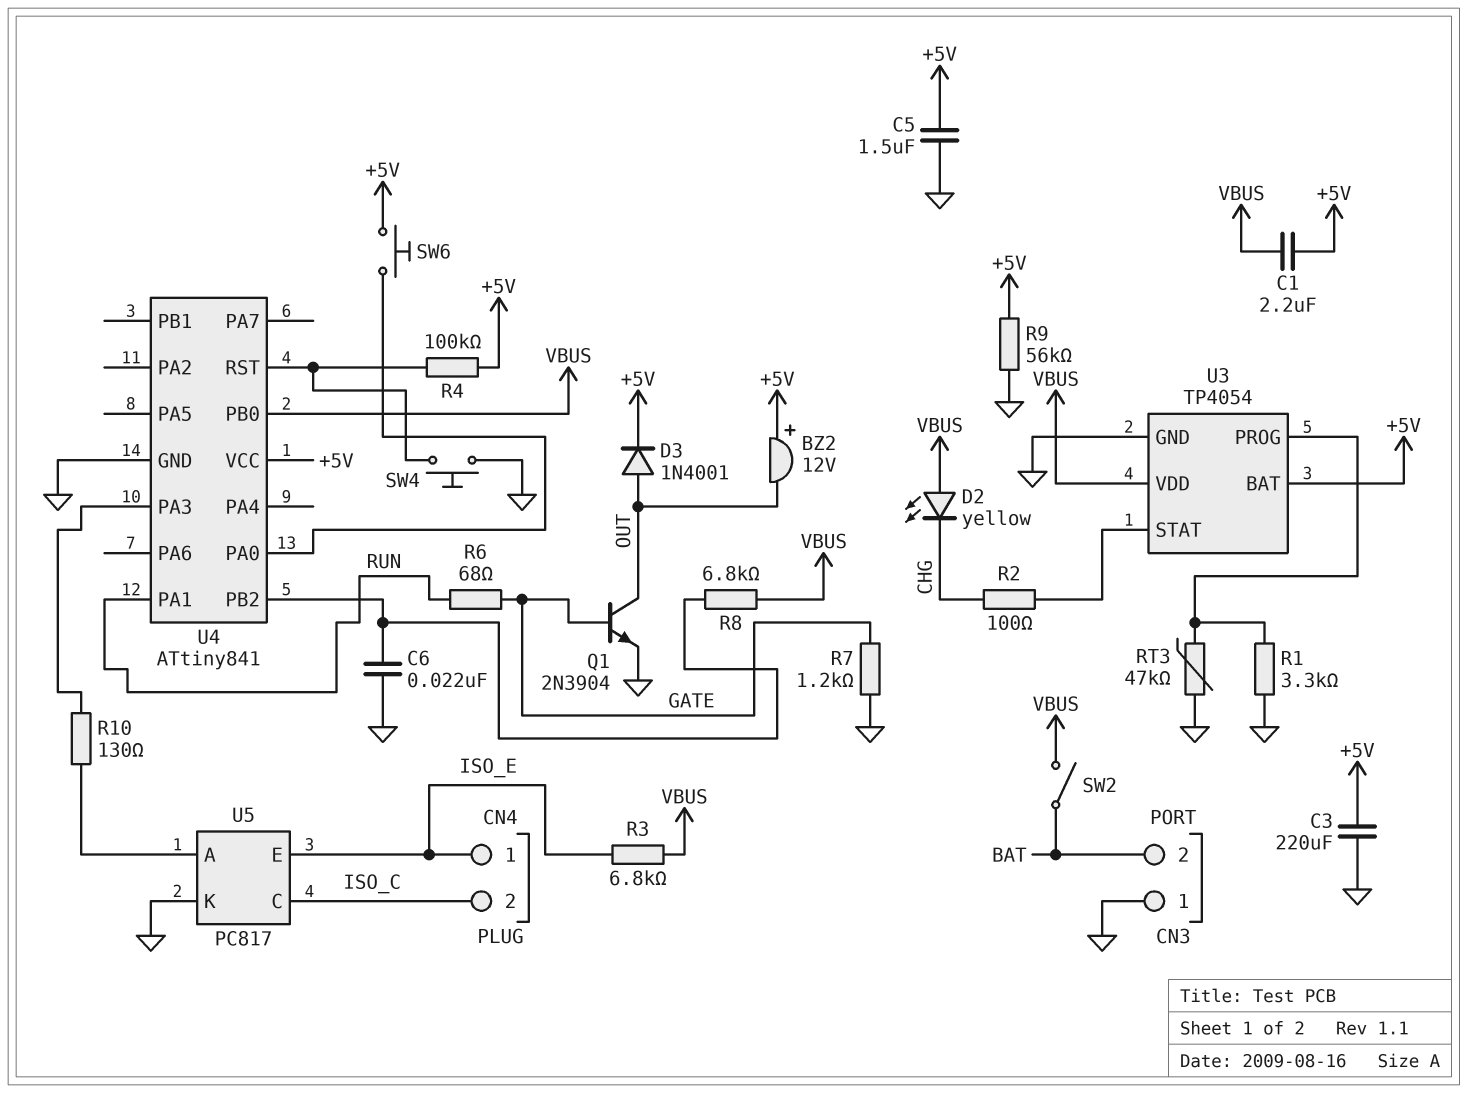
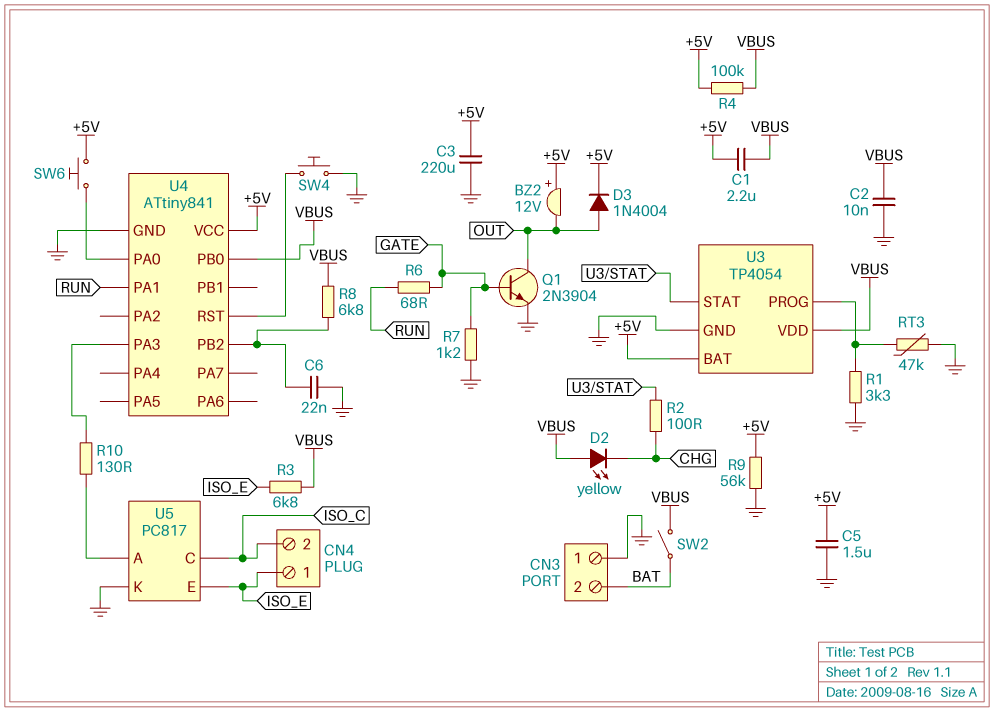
C2: none -> 10nF (GND, VBUS)
D3: diode 1N4001 (A OUT, K +5V) -> diode 1N4004 (A OUT, K +5V)
R4: 100k (+5V, U4/RST) -> 100k (+5V, VBUS)

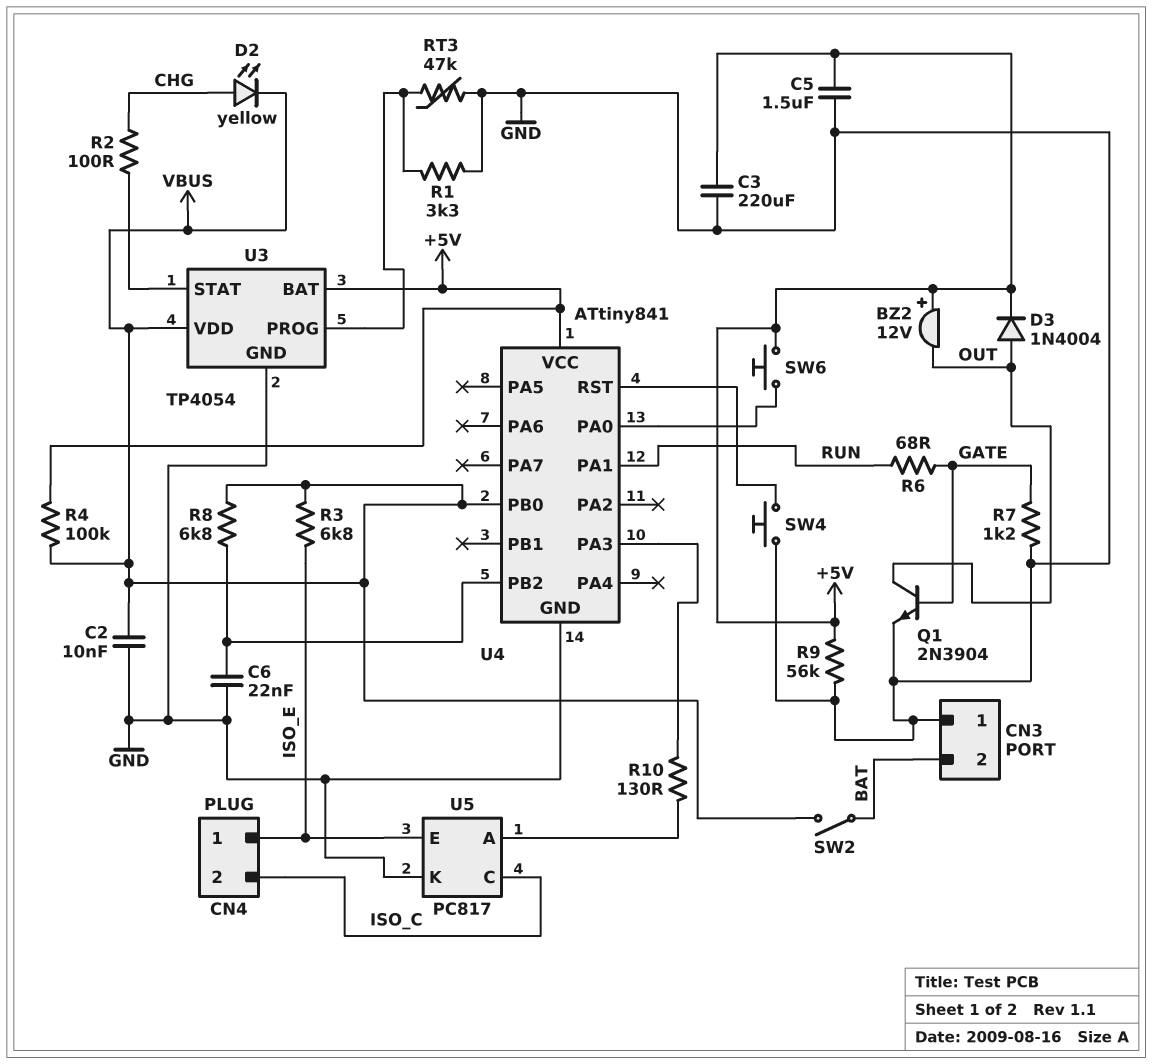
C1: 2.2uF (+5V, VBUS) -> none
D2: LED yellow (A VBUS, K CHG) -> LED yellow (A CHG, K VBUS)

